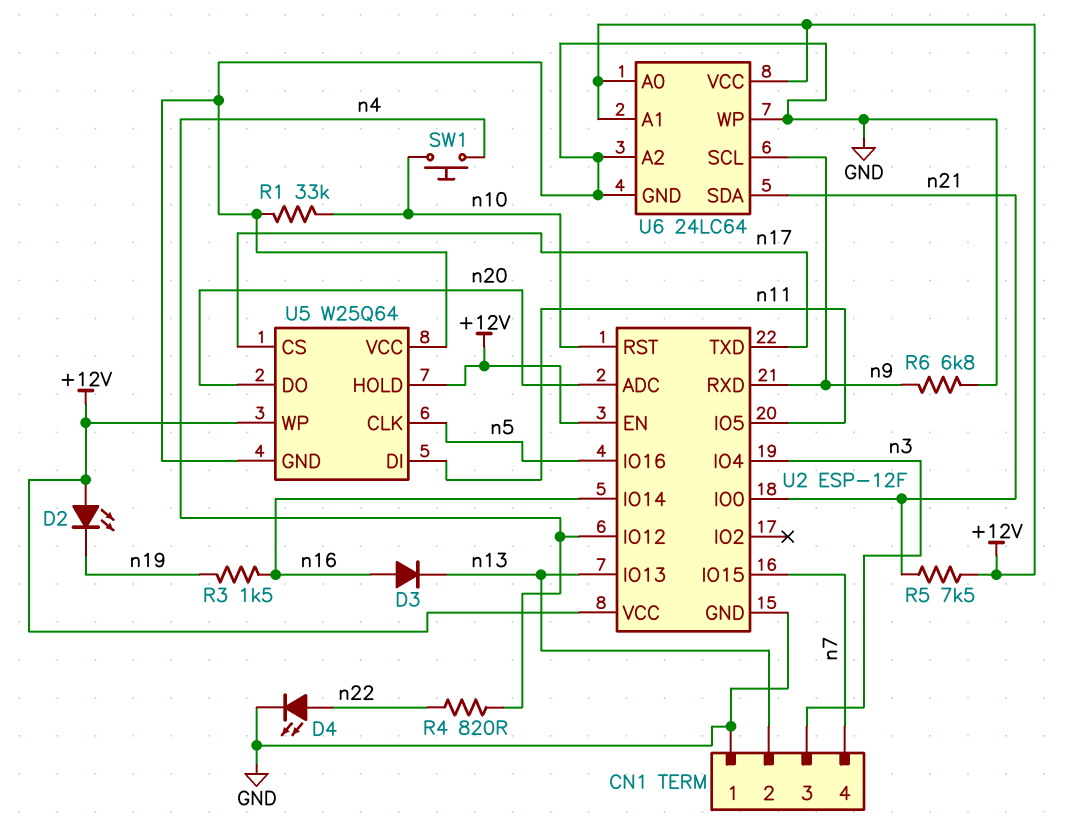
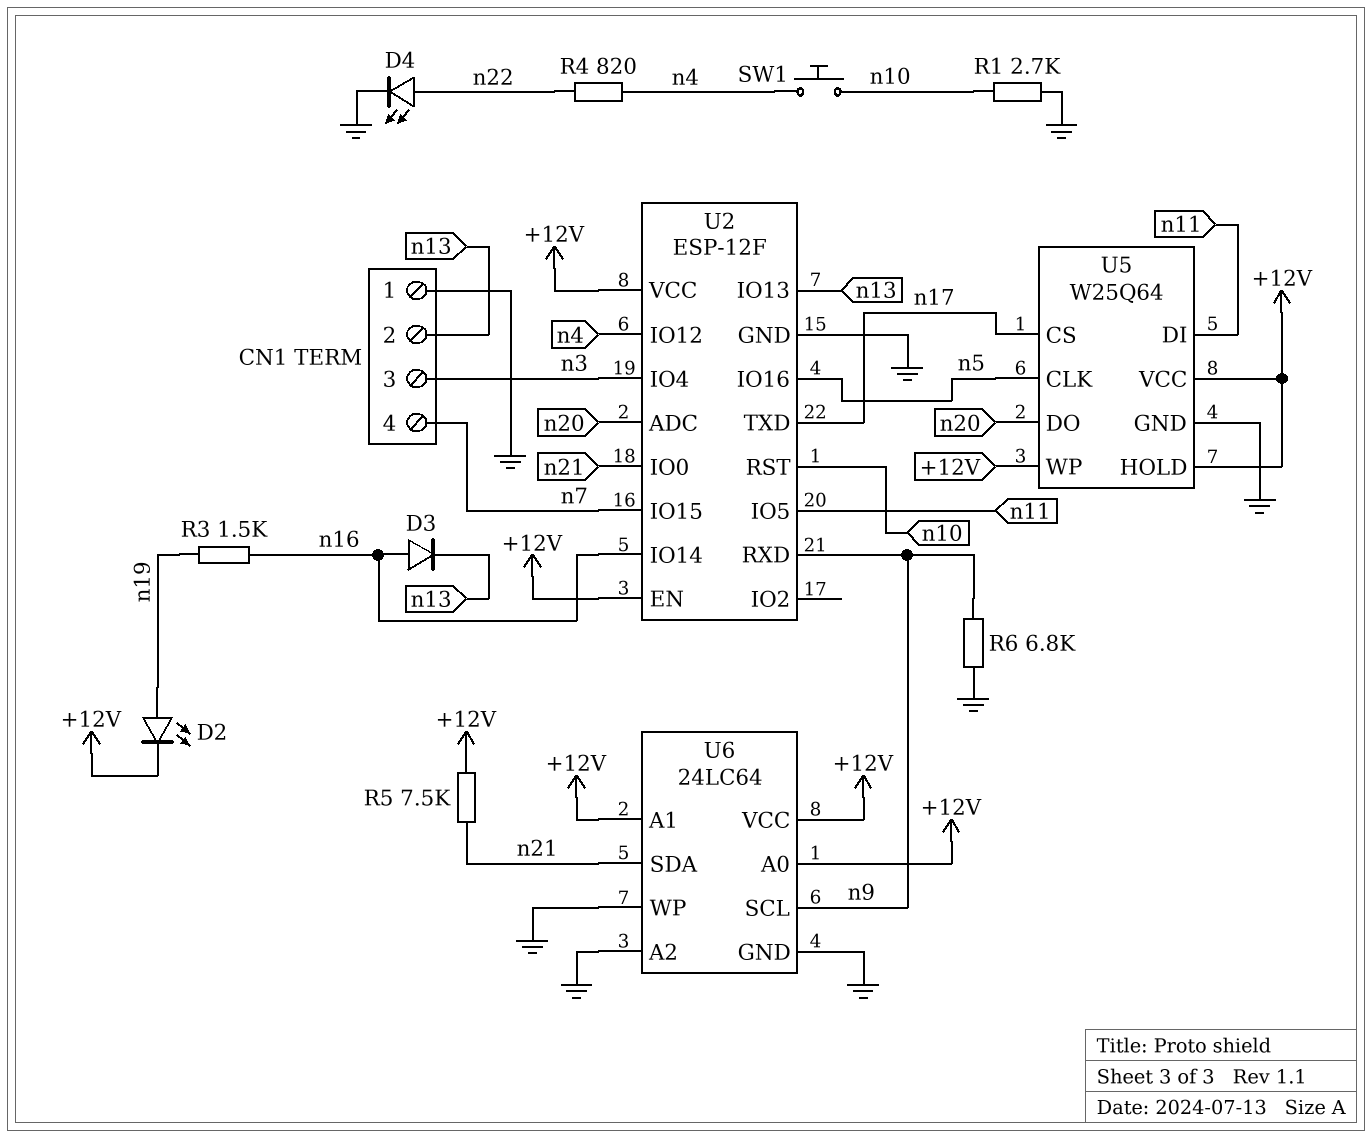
D2: LED (A +12V, K n19) -> LED (A n19, K +12V)
R1: 33k (GND, n10) -> 2.7k (GND, n10)
U5 pin VCC: GND -> +12V

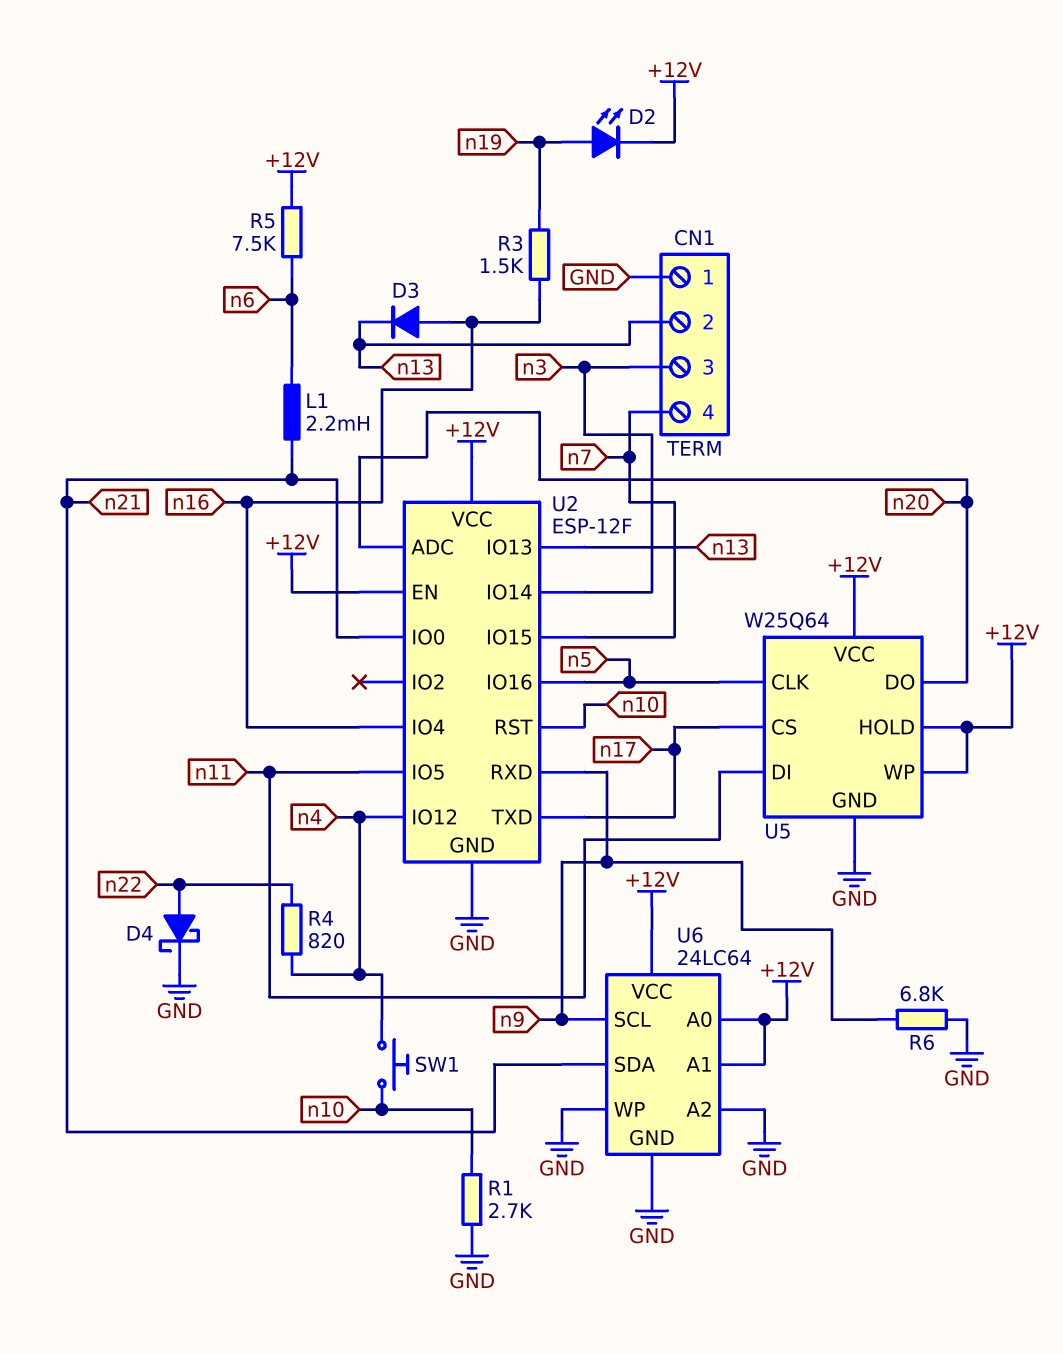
D4: LED (A n22, K GND) -> schottky (A n22, K GND)
L1: none -> 2.2mH (n6, n21)
R5: 7.5k (+12V, n21) -> 7.5k (+12V, n6)
U2 pin IO4: n3 -> n16
U2 pin IO14: n16 -> n3

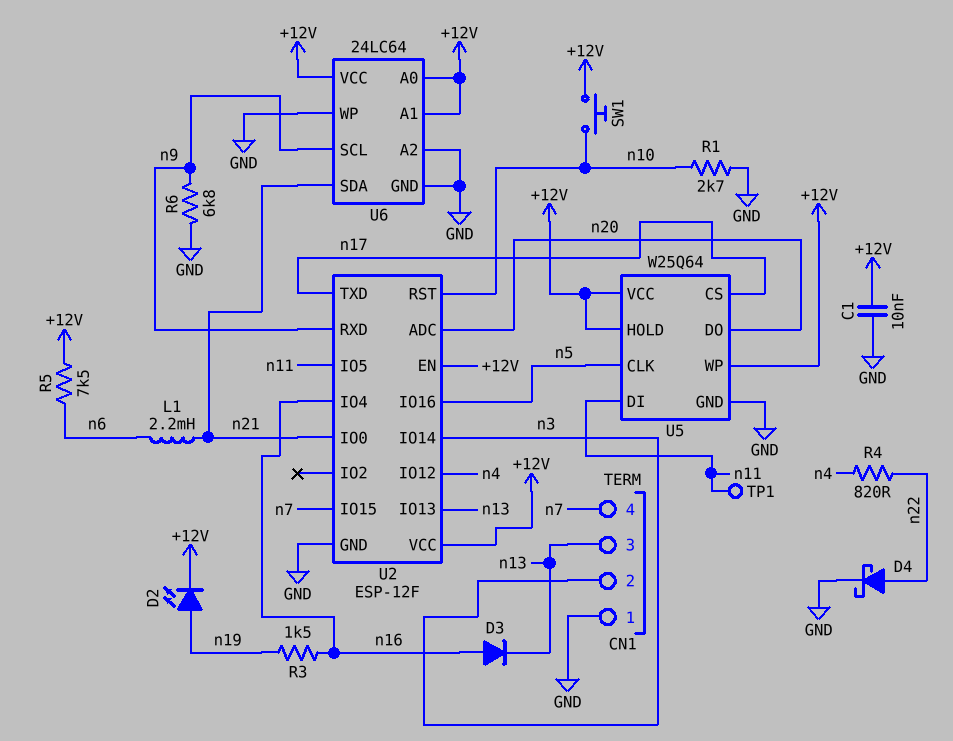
C1: none -> 10nF (+12V, GND)
CN1 pin 2: n13 -> n3
CN1 pin 3: n3 -> n13
SW1: button (n4, n10) -> button (+12V, n10)
TP1: none -> test point (n11)

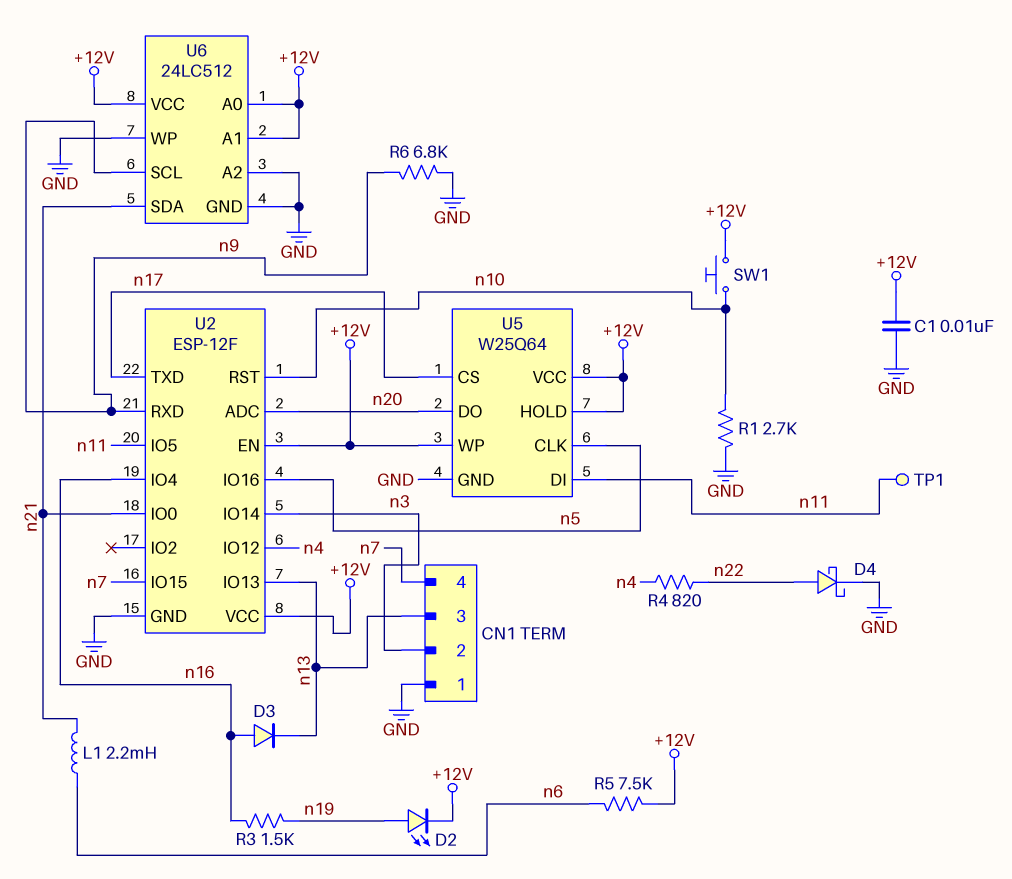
U6: 24LC64 -> 24LC512

